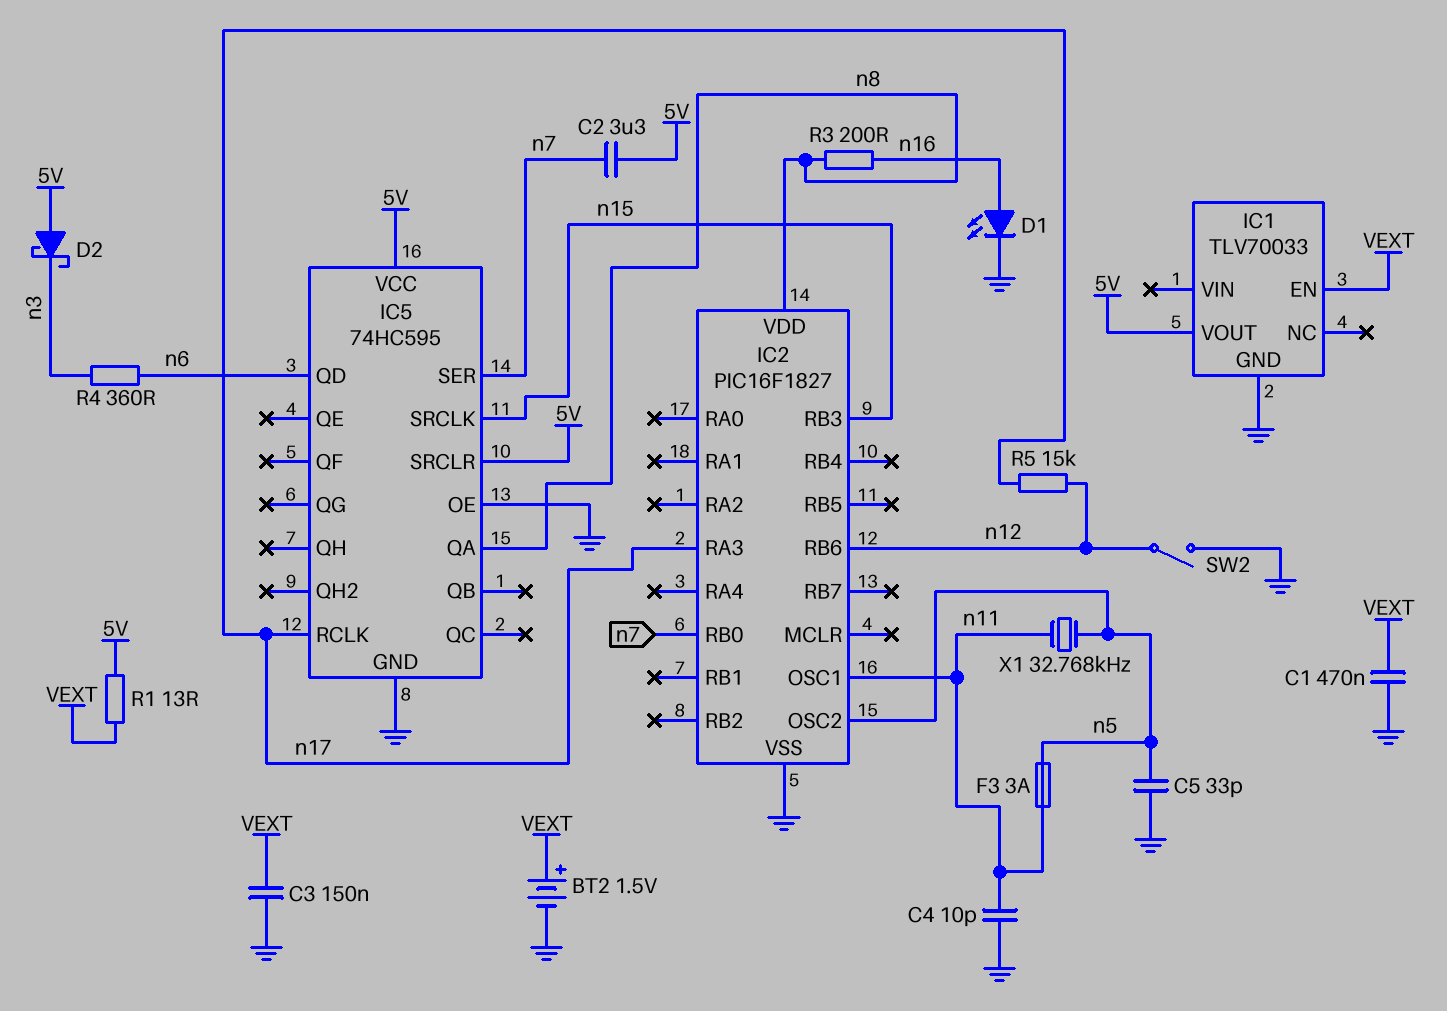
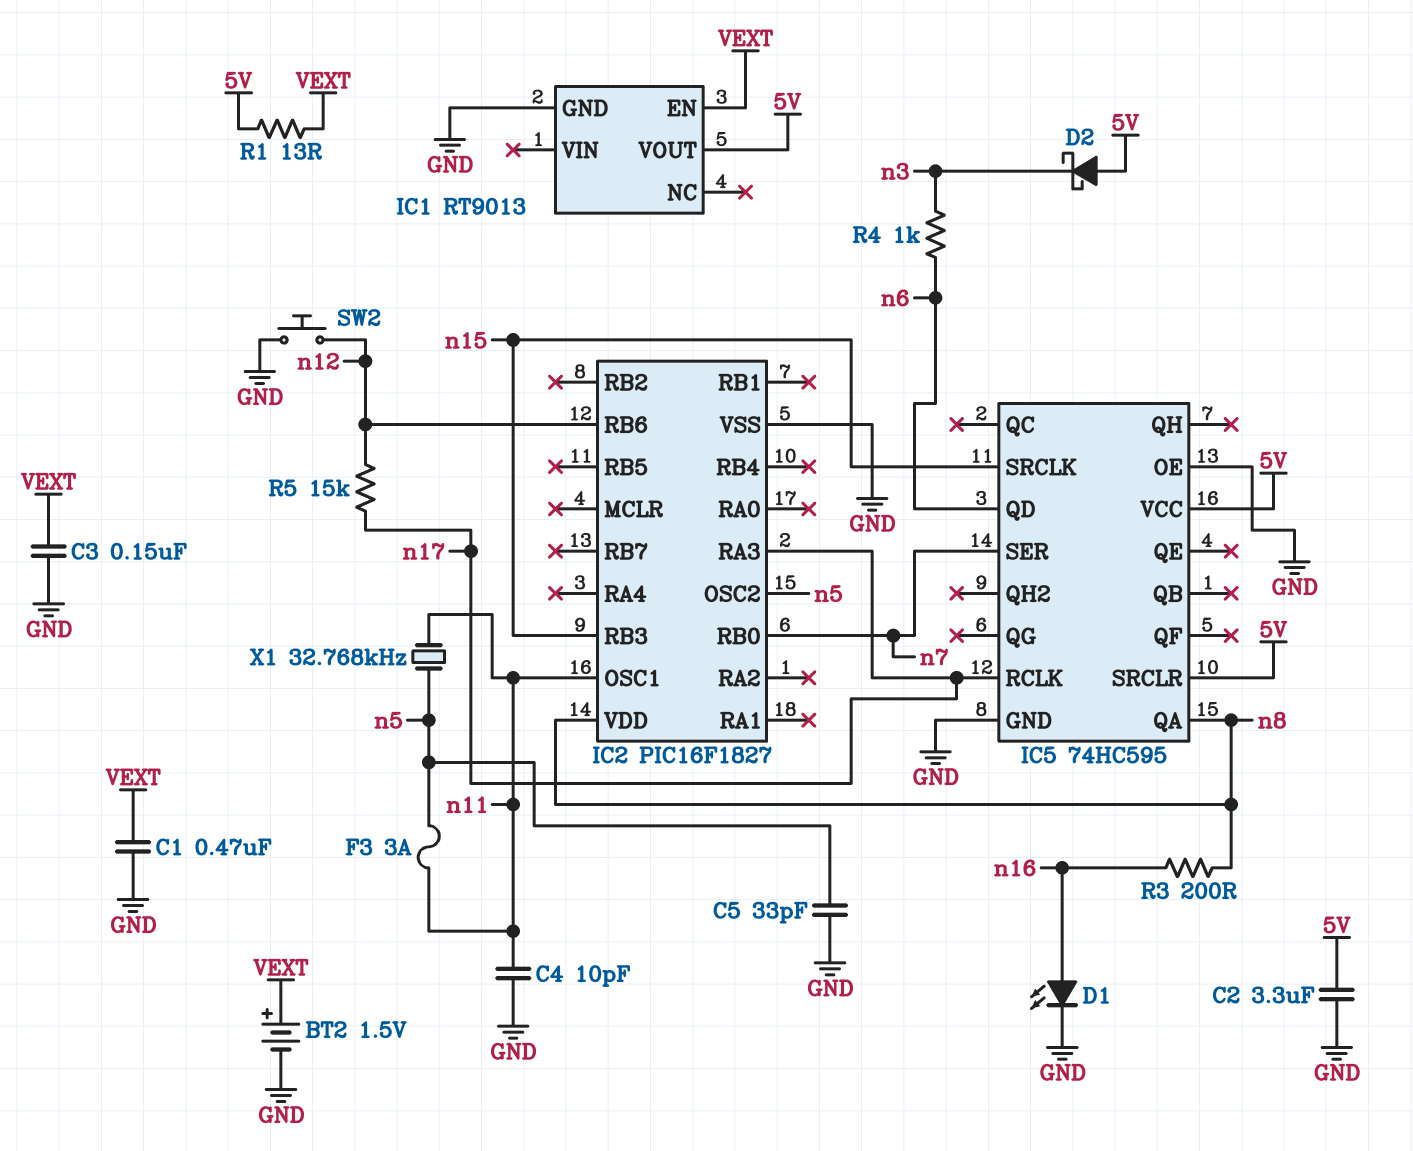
C2: 3.3uF (5V, n7) -> 3.3uF (5V, GND)
IC1: TLV70033 -> RT9013
R4: 360 (n3, n6) -> 1k (n3, n6)
SW2: switch (GND, n12) -> button (GND, n12)

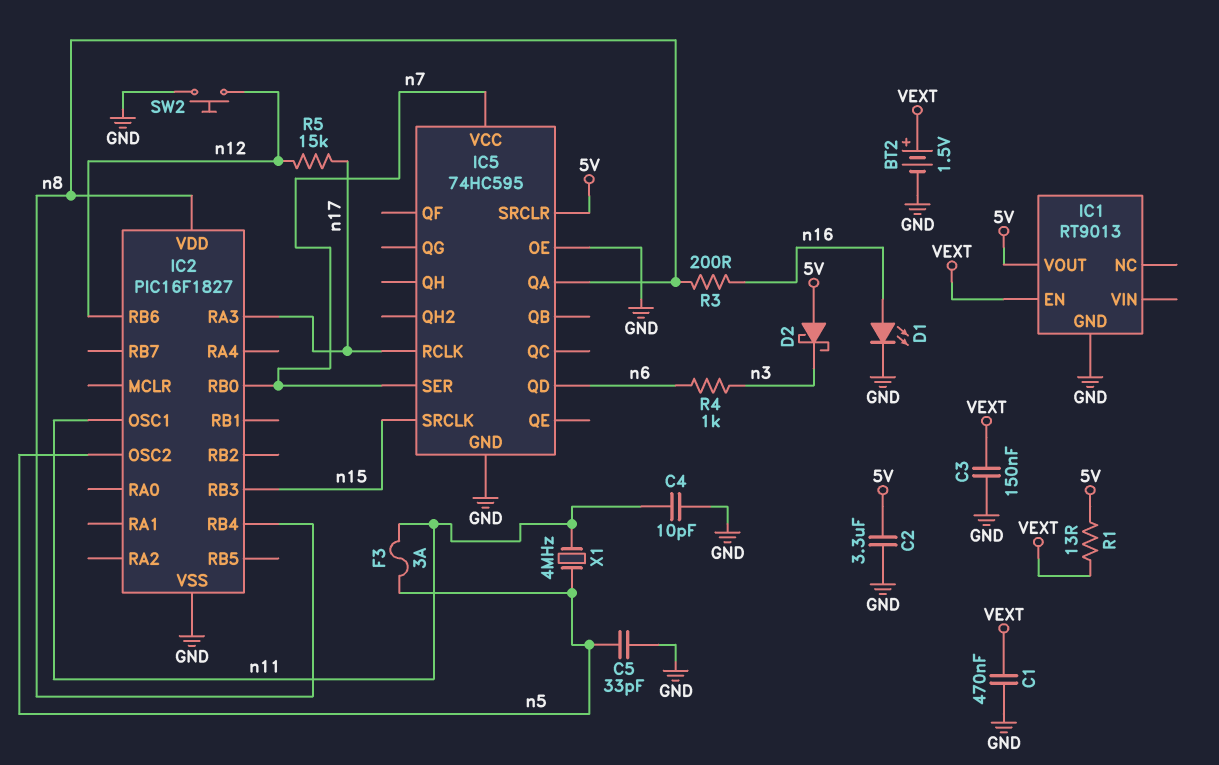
IC2 pin RB4: none -> n8
IC5 pin VCC: 5V -> n7
X1: 32.768kHz (n5, n11) -> 4MHz (n5, n11)

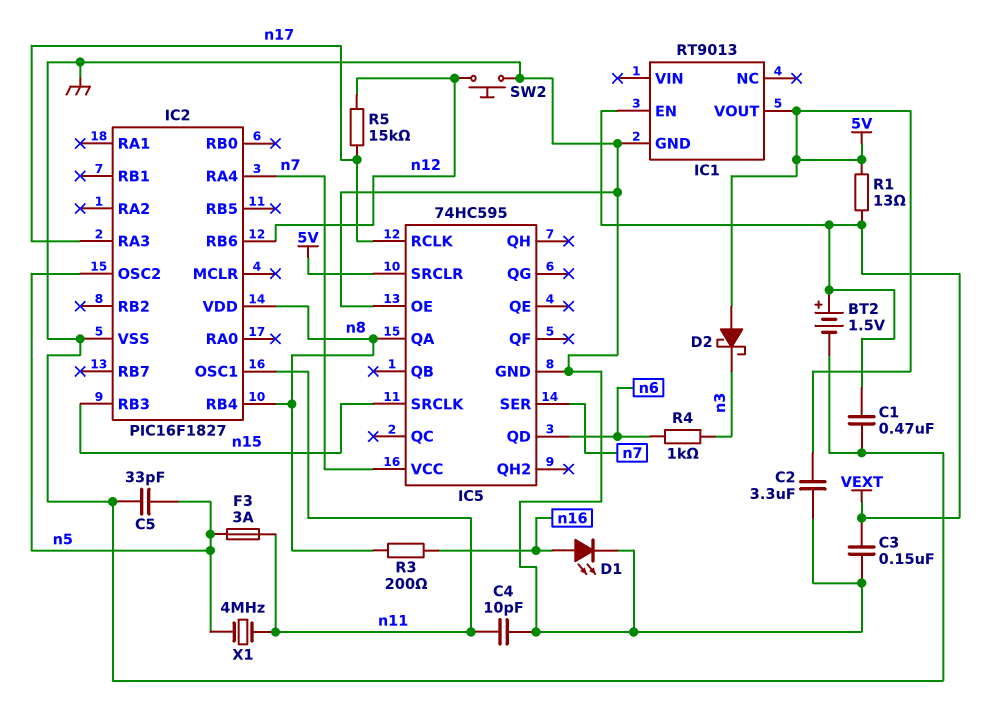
IC2 pin RA4: none -> n7
IC2 pin RB0: n7 -> none

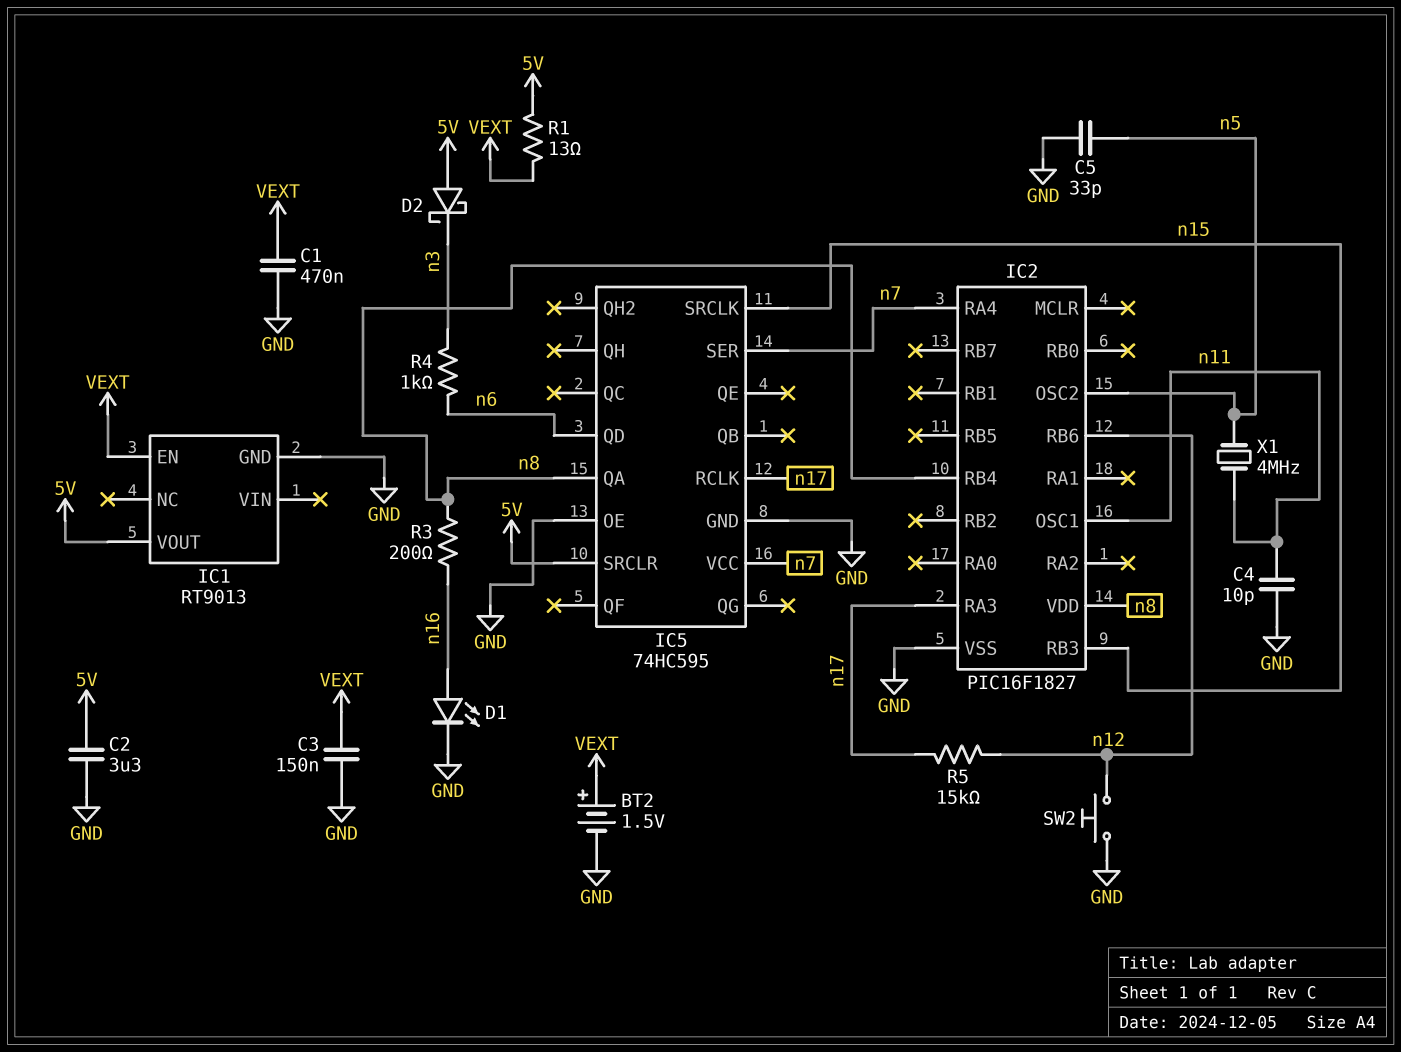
F3: 3A (n5, n11) -> none

